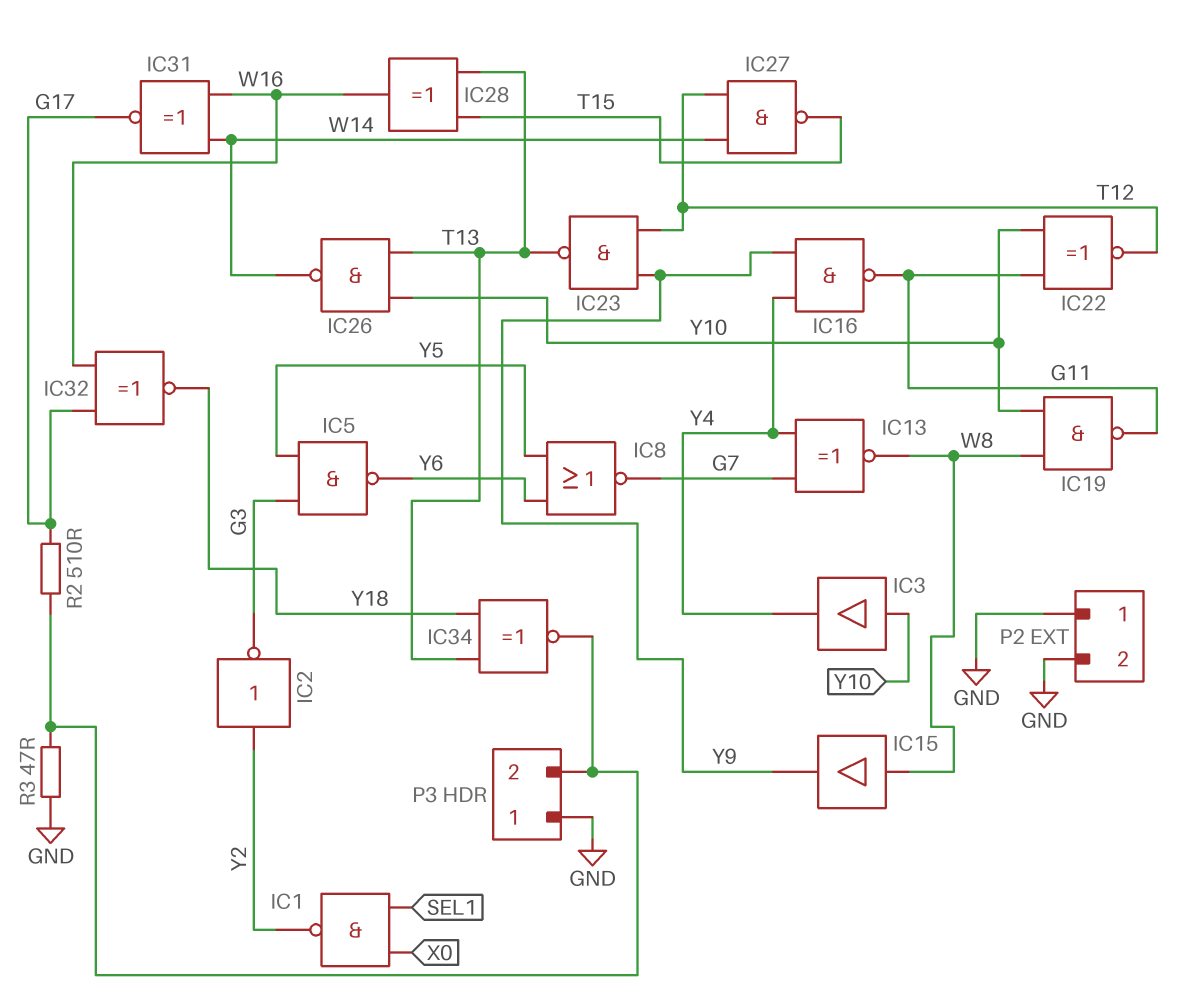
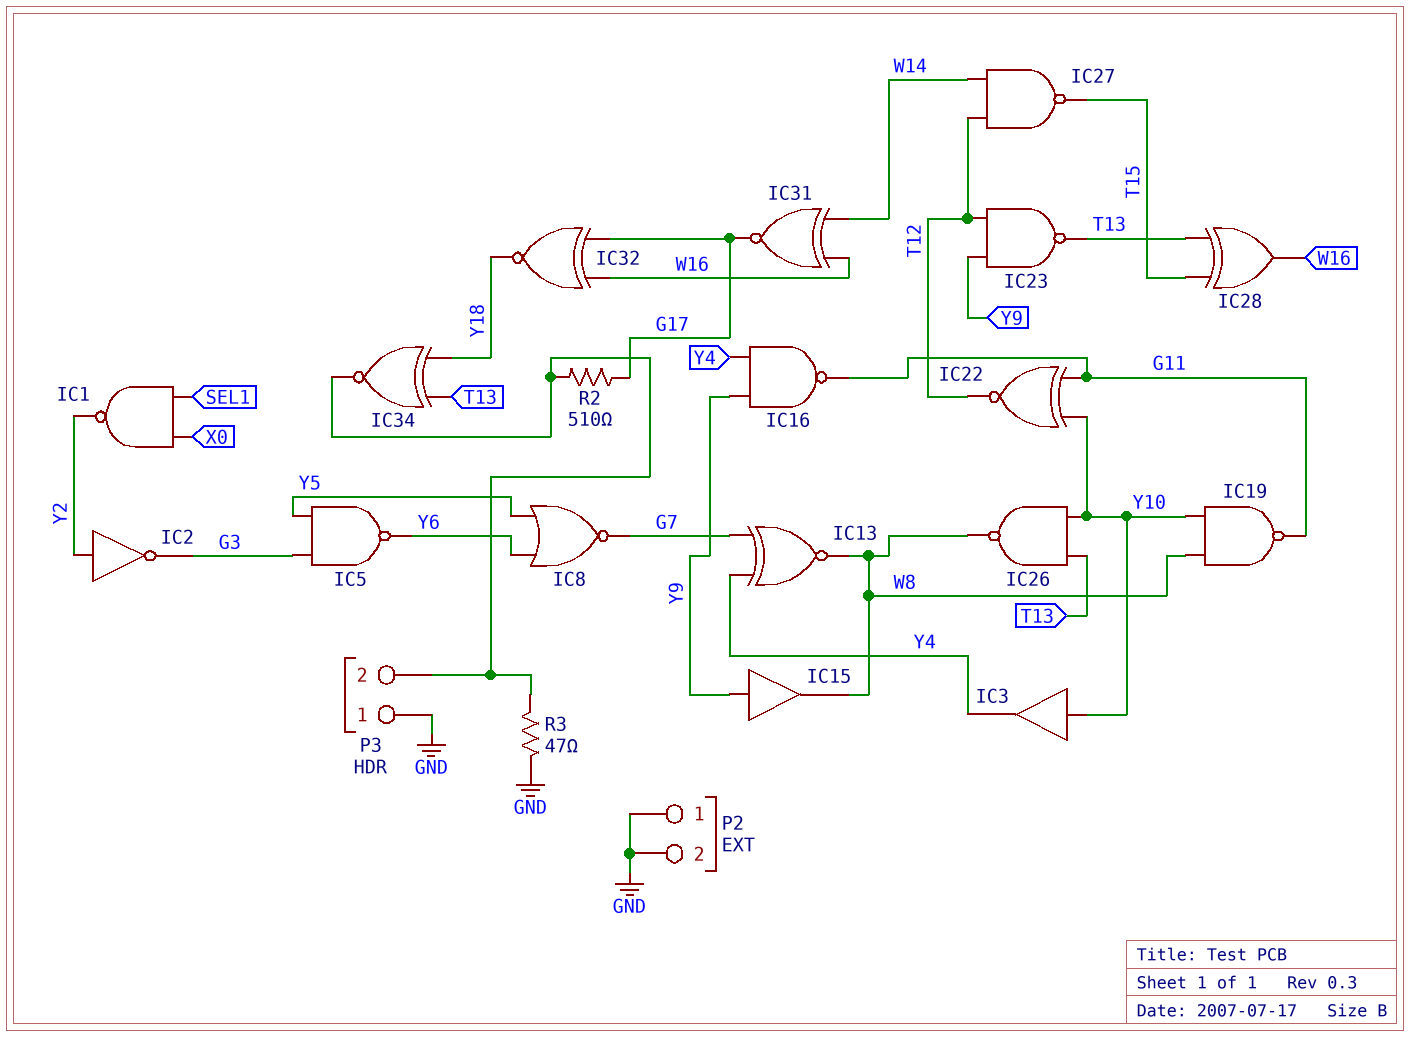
IC15: buffer (in W8, out Y9) -> buffer (in Y9, out W8)
IC26: NAND (in T13, in Y10, out W14) -> NAND (in T13, in Y10, out W8)

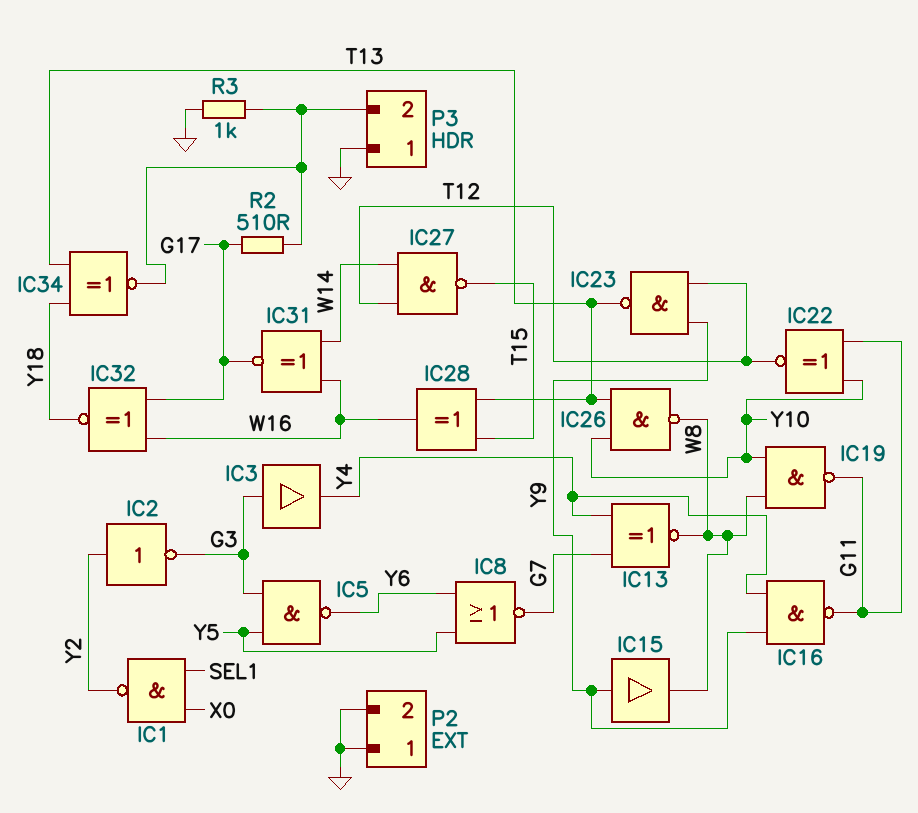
IC3: buffer (in Y10, out Y4) -> buffer (in G3, out Y4)
R3: 47 (GND, P3/2) -> 1k (GND, P3/2)

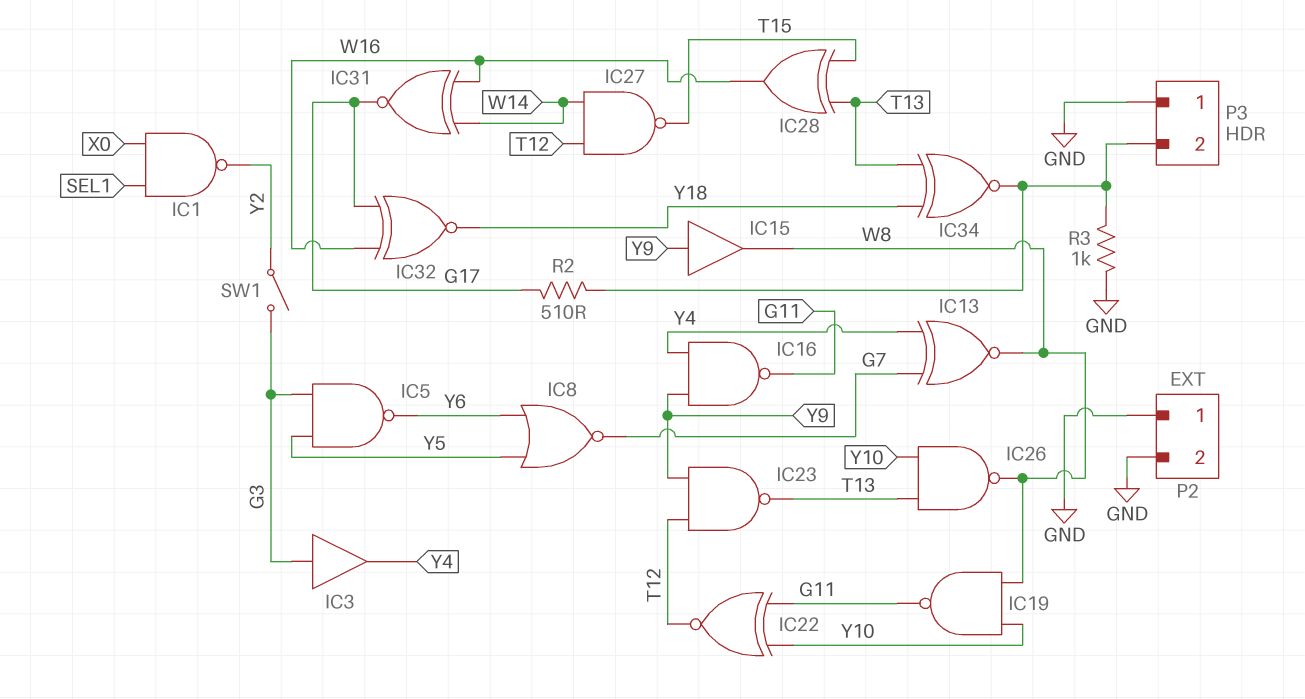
IC2: NOT (in Y2, out G3) -> none
SW1: none -> switch (G3, Y2)

